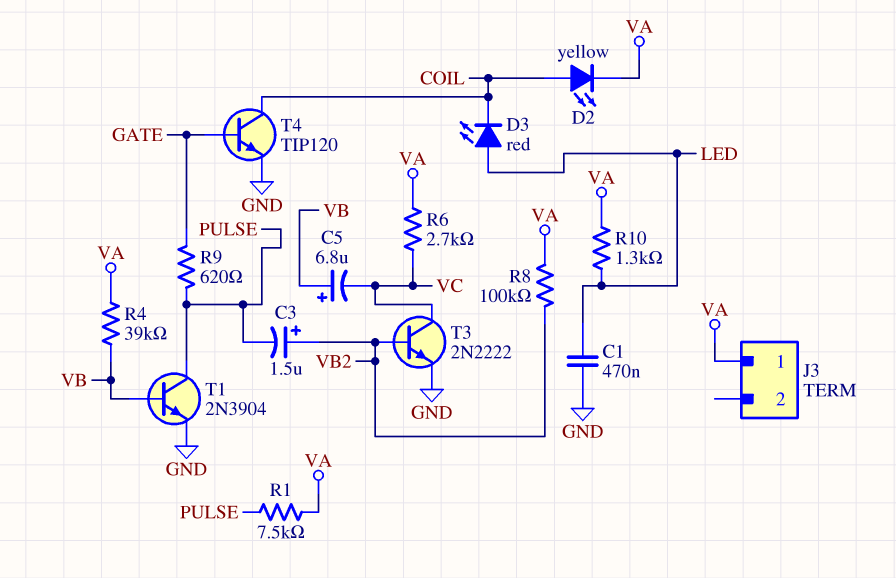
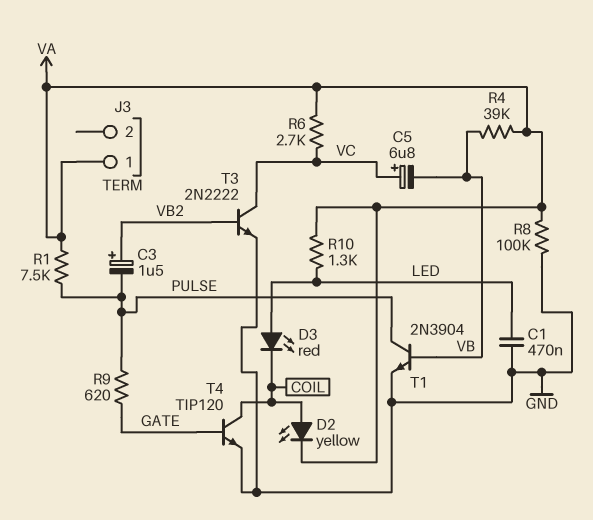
C5: 6.8uF (plus VB, minus VC) -> 6.8uF (plus VC, minus VB)
R8: 100k (VA, VB2) -> 100k (GND, VA)

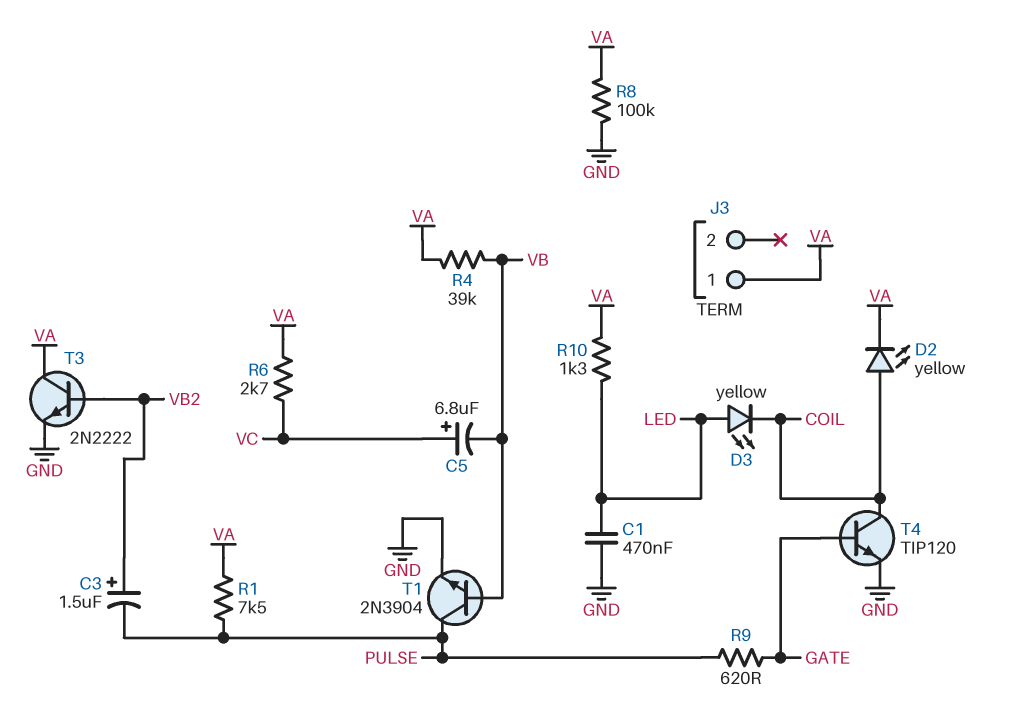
D3: LED red (A LED, K COIL) -> LED yellow (A LED, K COIL)
T3: NPN 2N2222 (B VB2, C VC, E GND) -> NPN 2N2222 (B VB2, C VA, E GND)

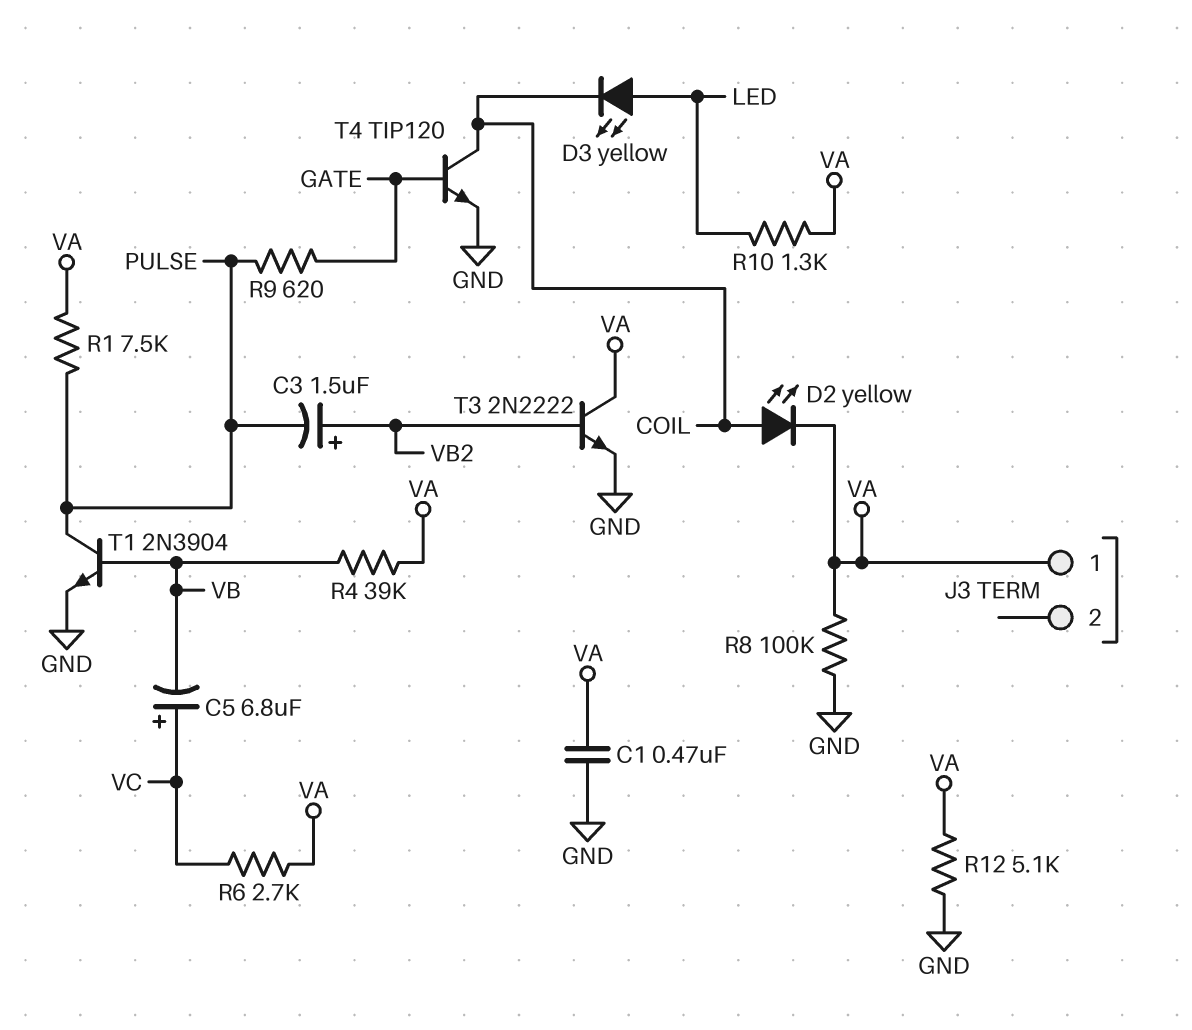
C1: 470nF (GND, LED) -> 470nF (GND, VA)
R12: none -> 5.1k (GND, VA)

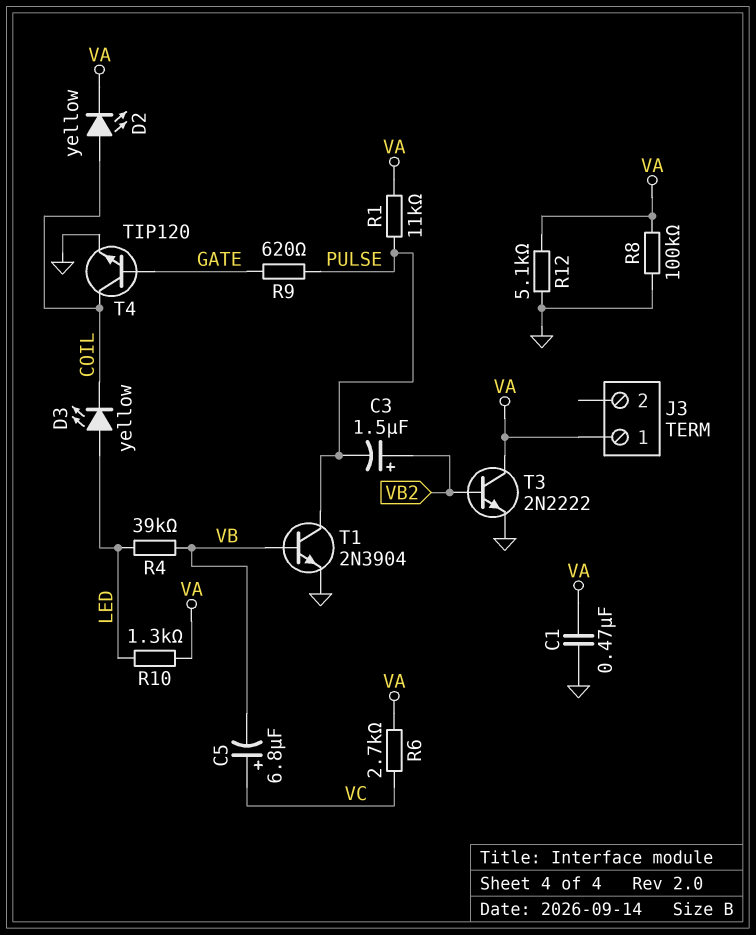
R1: 7.5k (PULSE, VA) -> 11k (PULSE, VA)
R4: 39k (VA, VB) -> 39k (LED, VB)

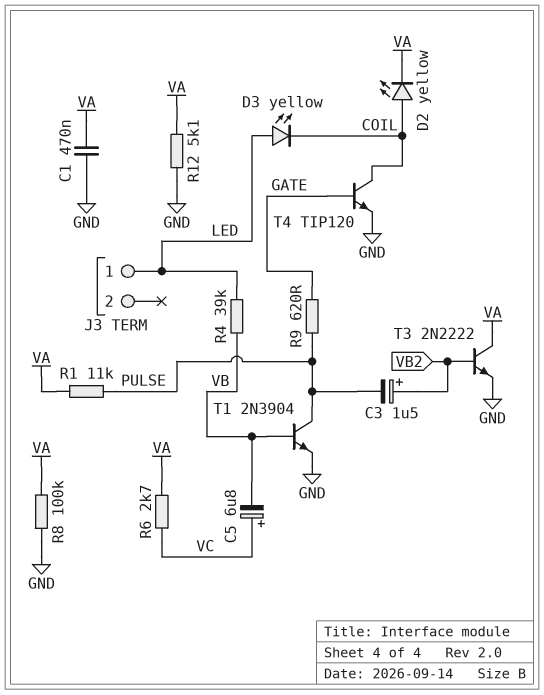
J3 pin 1: VA -> LED
R10: 1.3k (LED, VA) -> none

